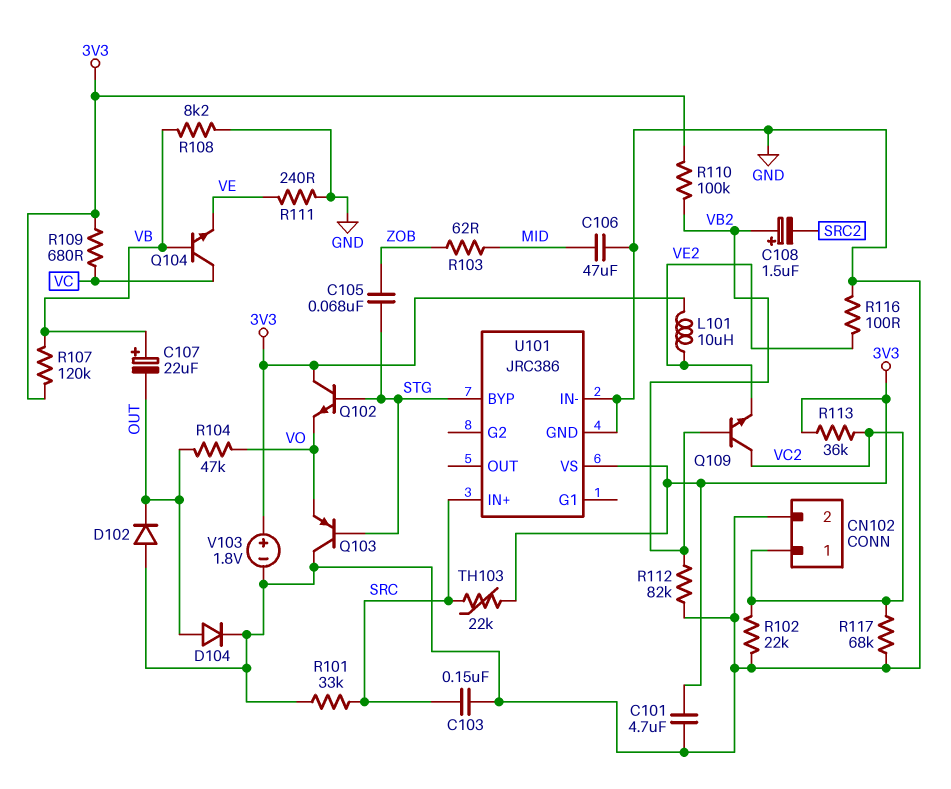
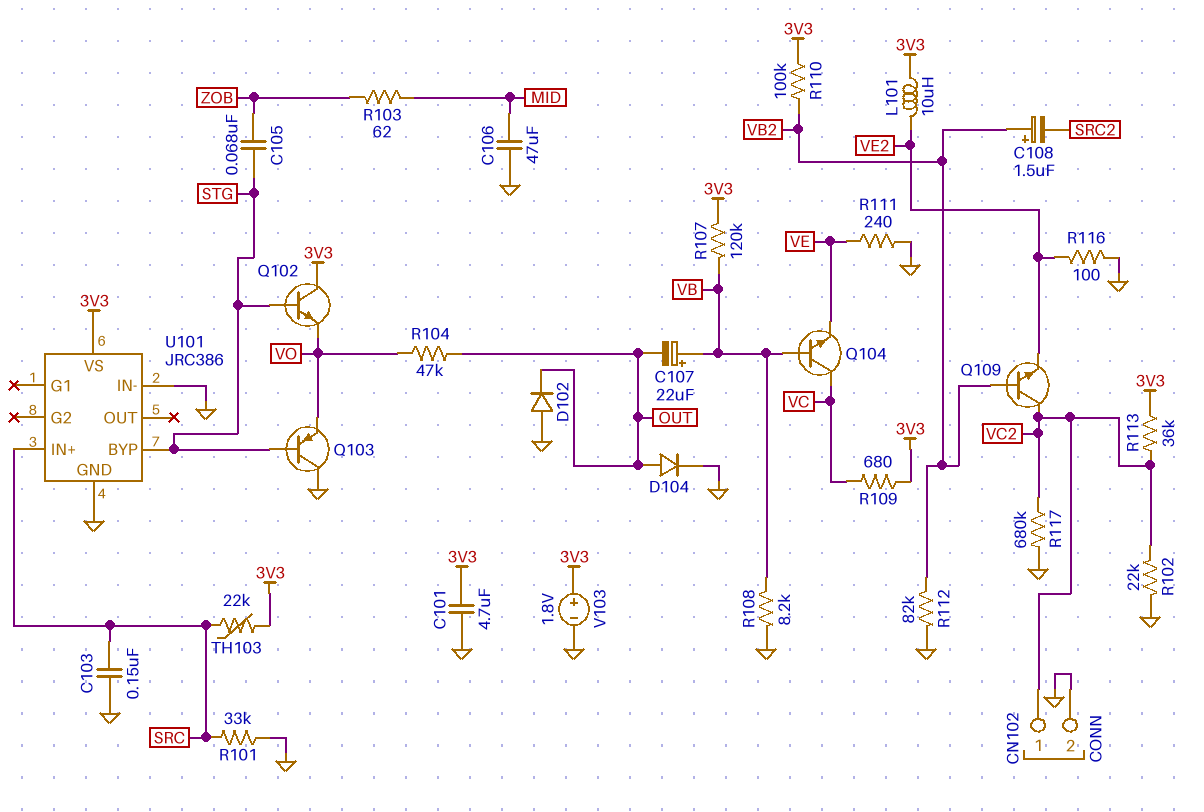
R117: 68k (GND, VC2) -> 680k (GND, VC2)

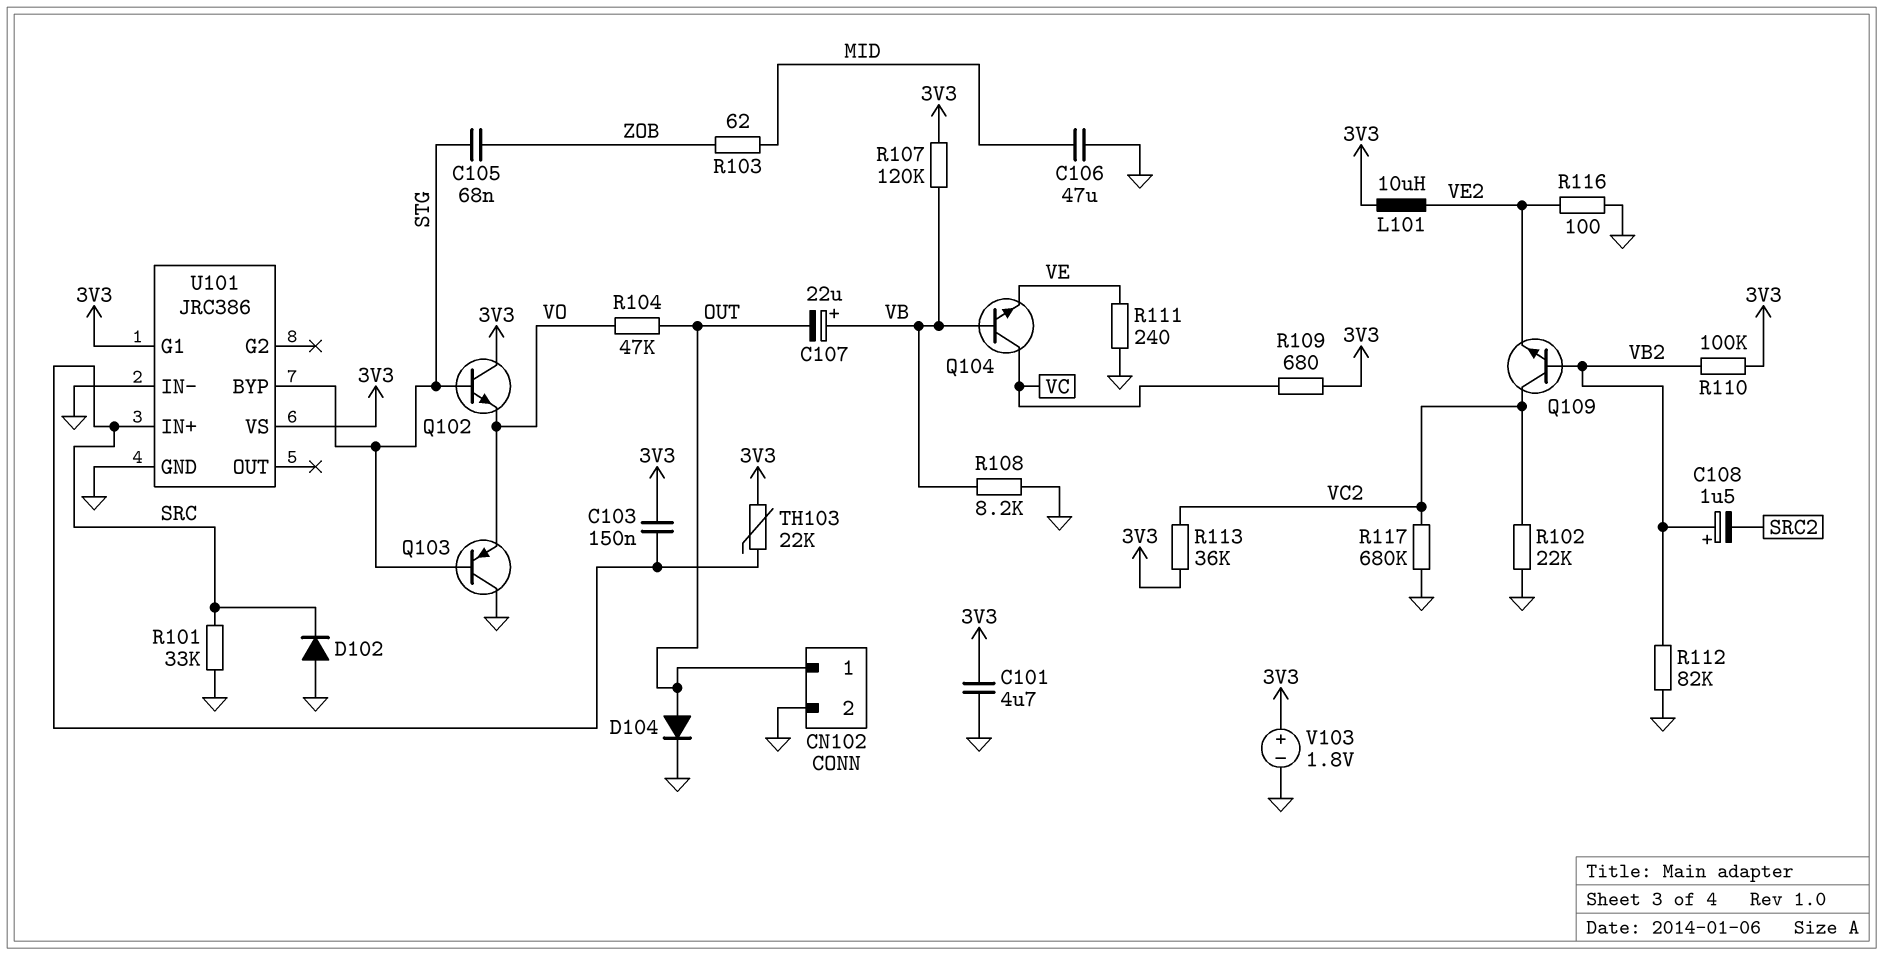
C103: 150nF (GND, SRC) -> 150nF (3V3, SRC)
CN102 pin 1: VC2 -> OUT
D102: diode (A GND, K OUT) -> diode (A GND, K SRC)
U101 pin G1: none -> 3V3

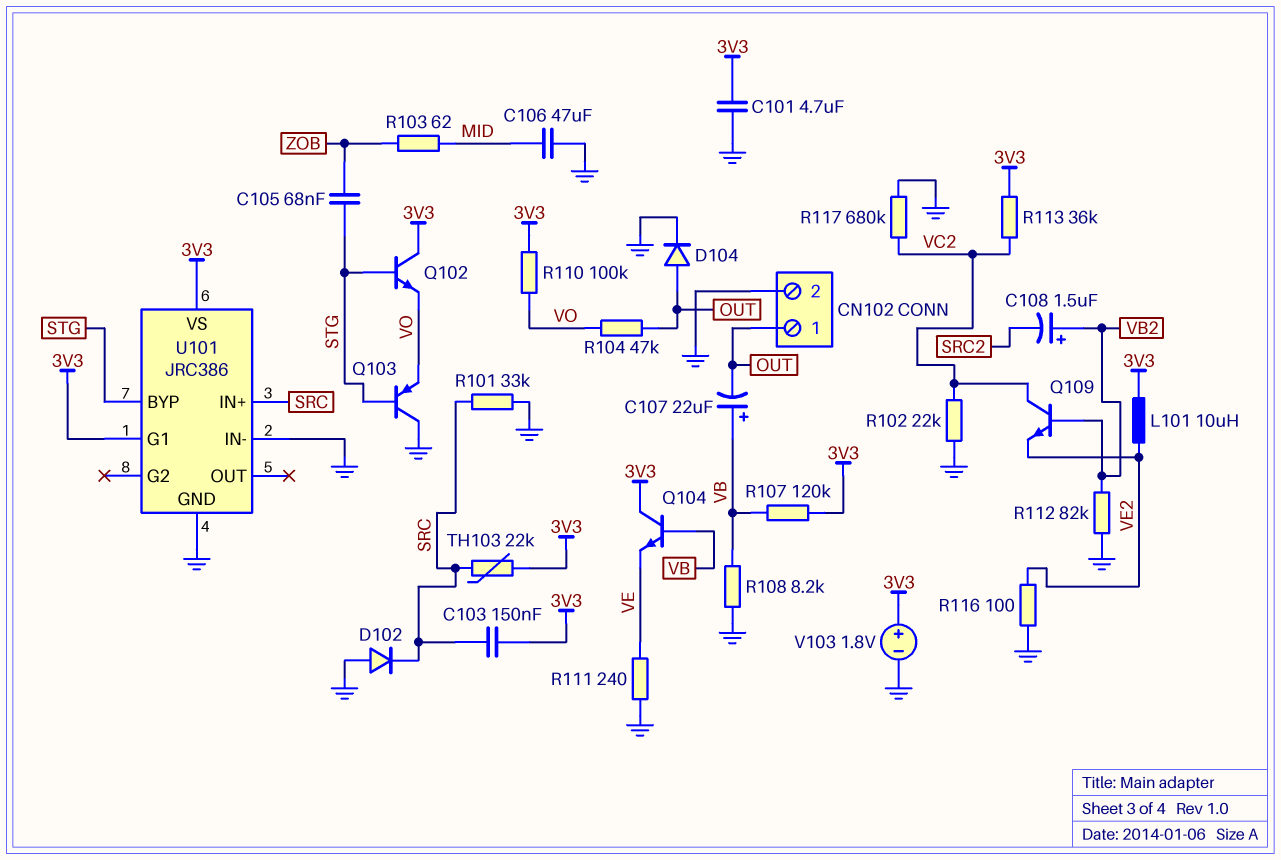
Q104: NPN (B VB, C VC, E VE) -> NPN (B VB, C 3V3, E VE)
R109: 680 (3V3, VC) -> none
R110: 100k (3V3, VB2) -> 100k (3V3, VO)

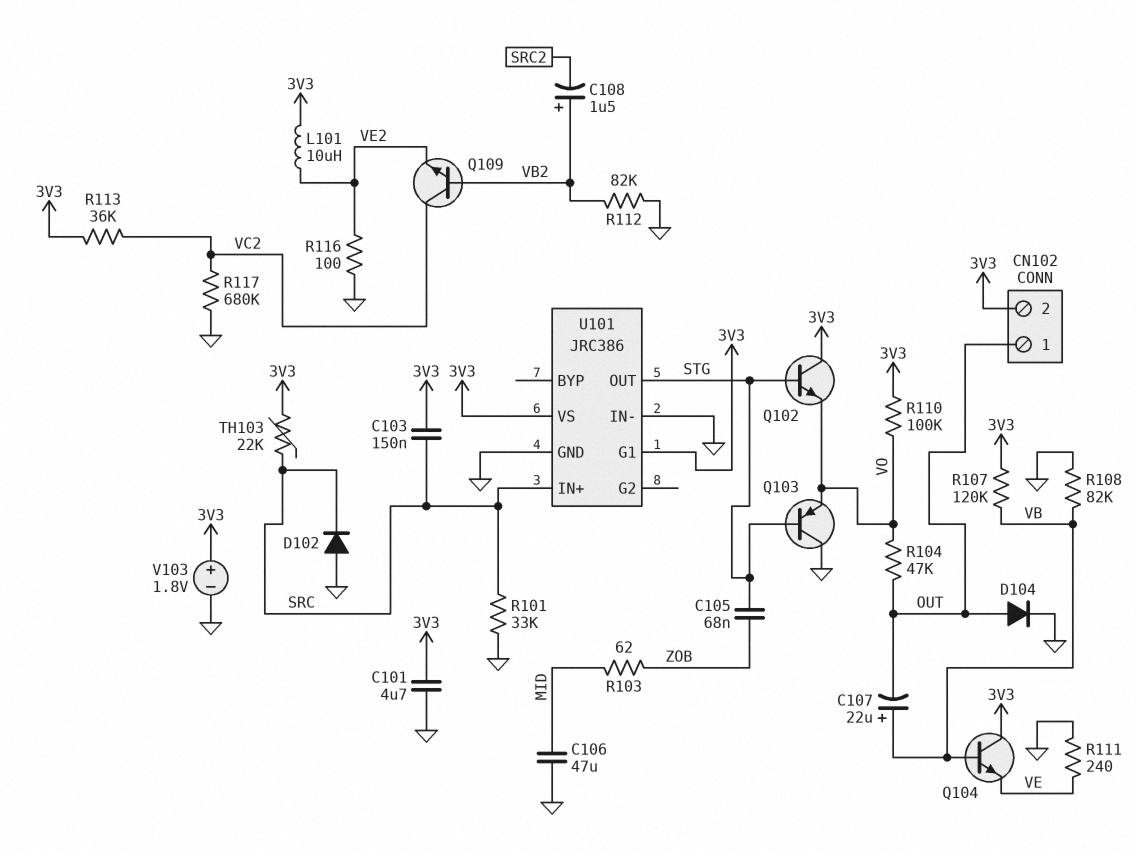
CN102 pin 2: GND -> 3V3
R102: 22k (GND, VC2) -> none
R108: 8.2k (GND, VB) -> 82k (GND, VB)
U101 pin BYP: STG -> none
U101 pin OUT: none -> STG

